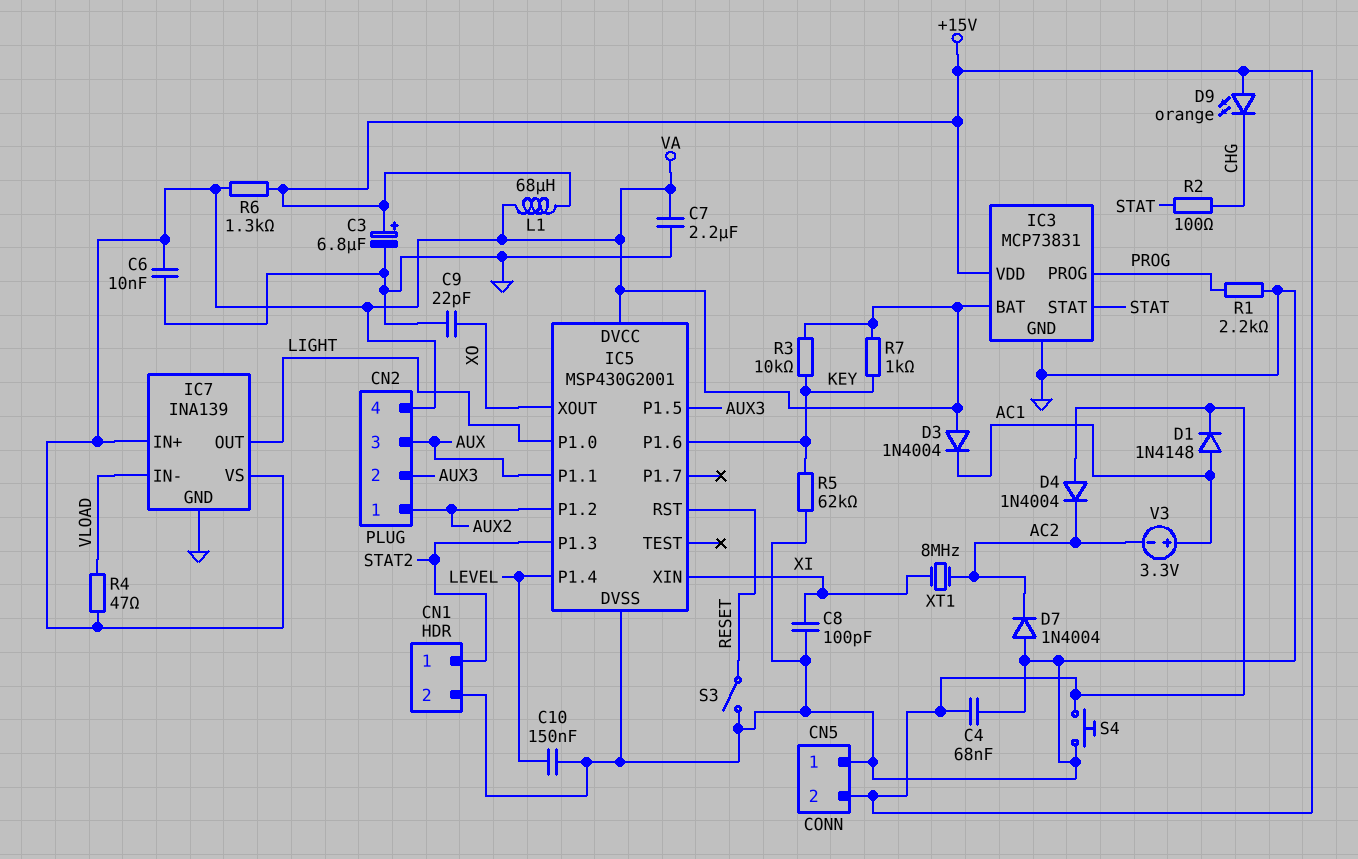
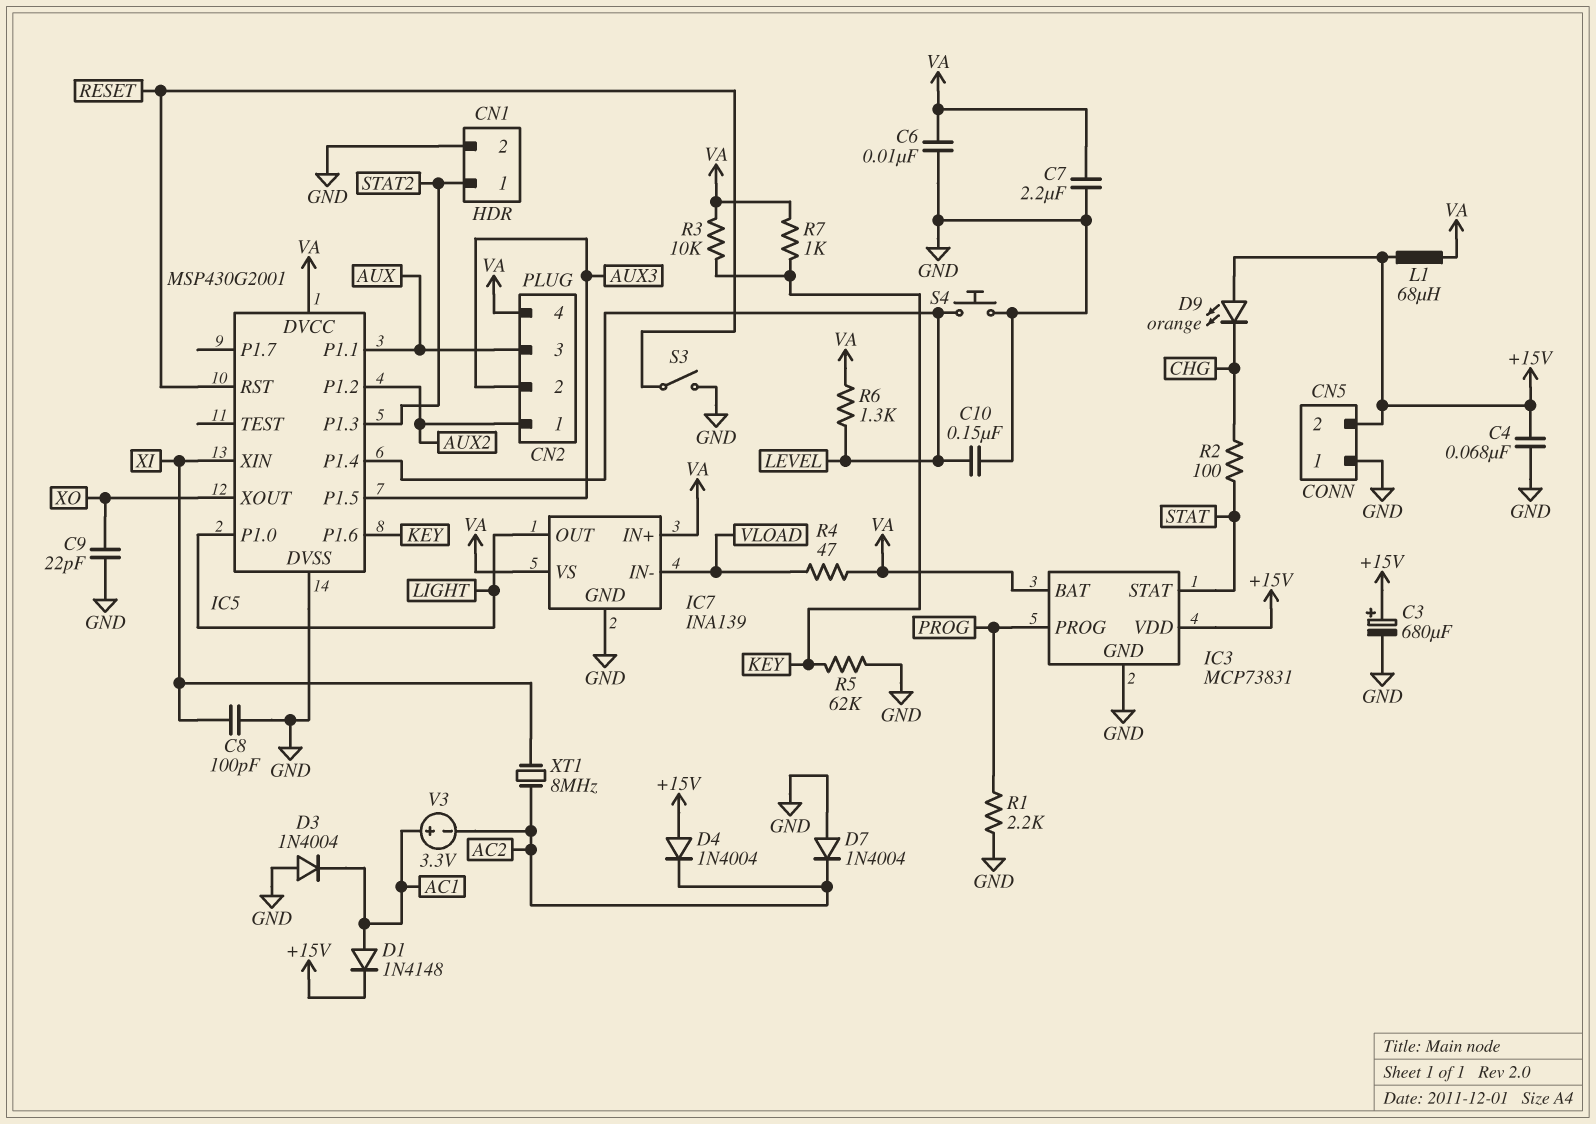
C3: 6.8uF (plus +15V, minus GND) -> 680uF (plus +15V, minus GND)
D3: diode 1N4004 (A VA, K AC1) -> diode 1N4004 (A GND, K AC1)
R6: 1.3k (+15V, VA) -> 1.3k (LEVEL, VA)
S4: button (+15V, GND) -> button (GND, LEVEL)

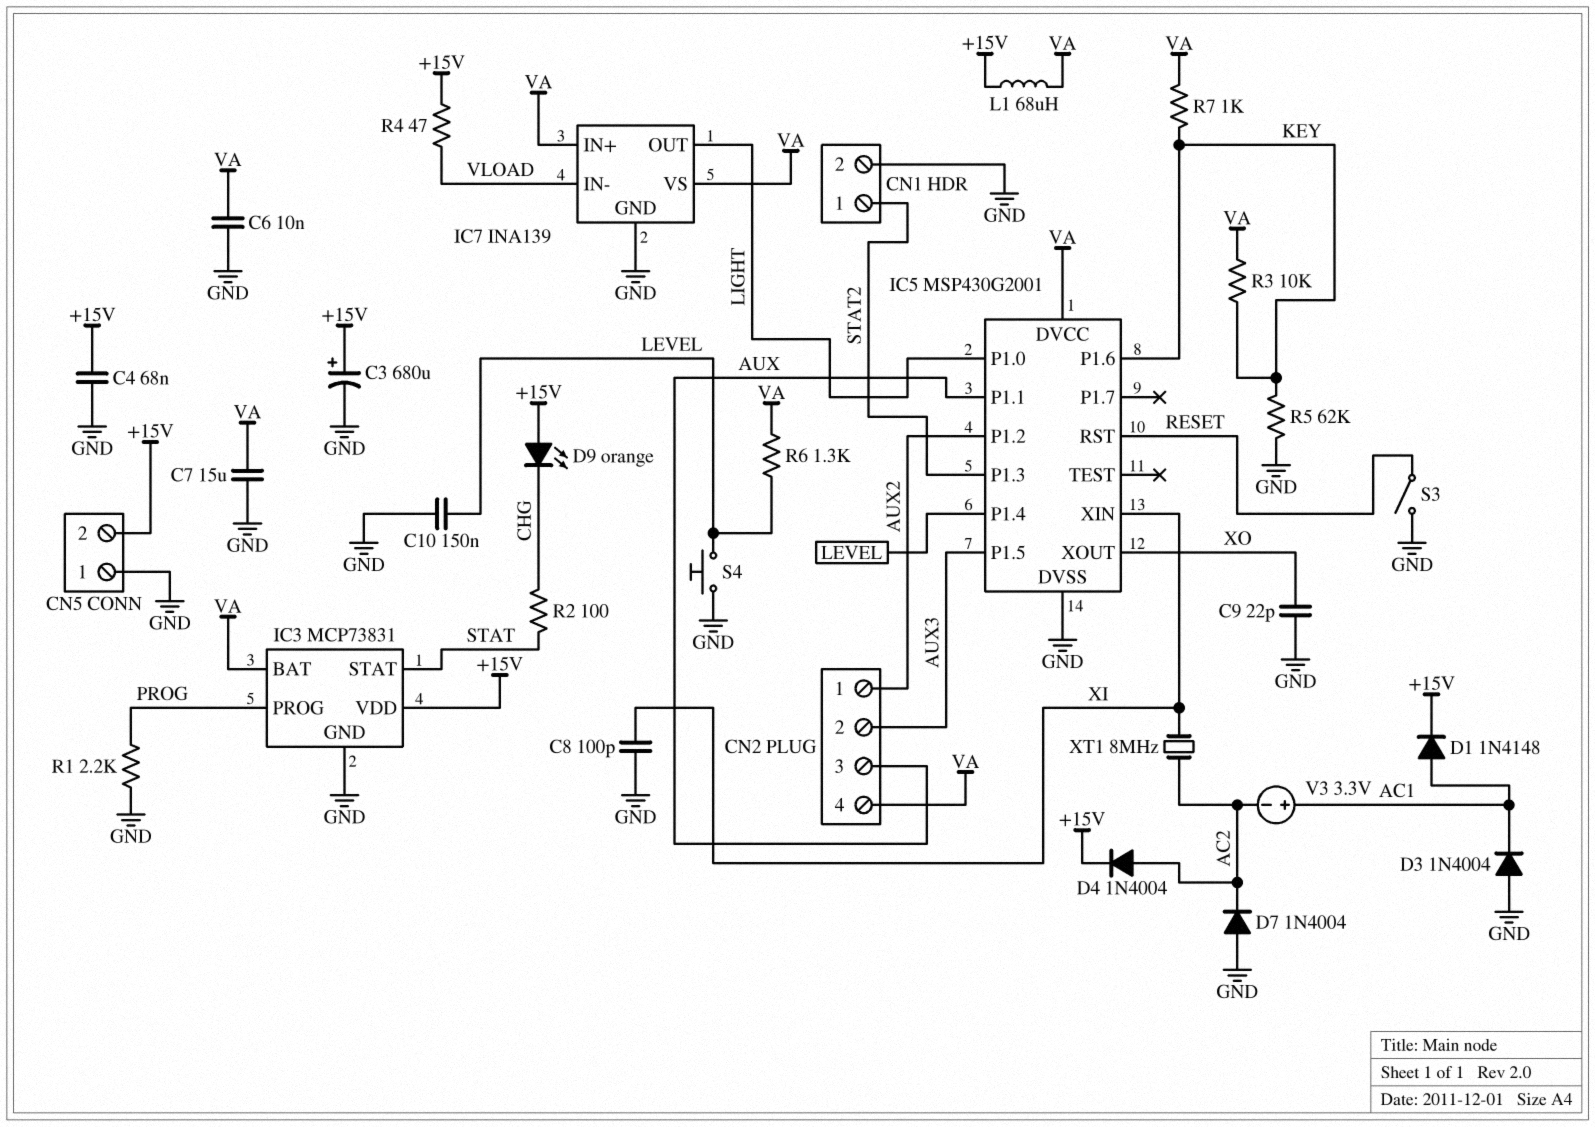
C7: 2.2uF (GND, VA) -> 15uF (GND, VA)
D4: diode 1N4004 (A +15V, K AC2) -> diode 1N4004 (A AC2, K +15V)
R4: 47 (VA, VLOAD) -> 47 (+15V, VLOAD)

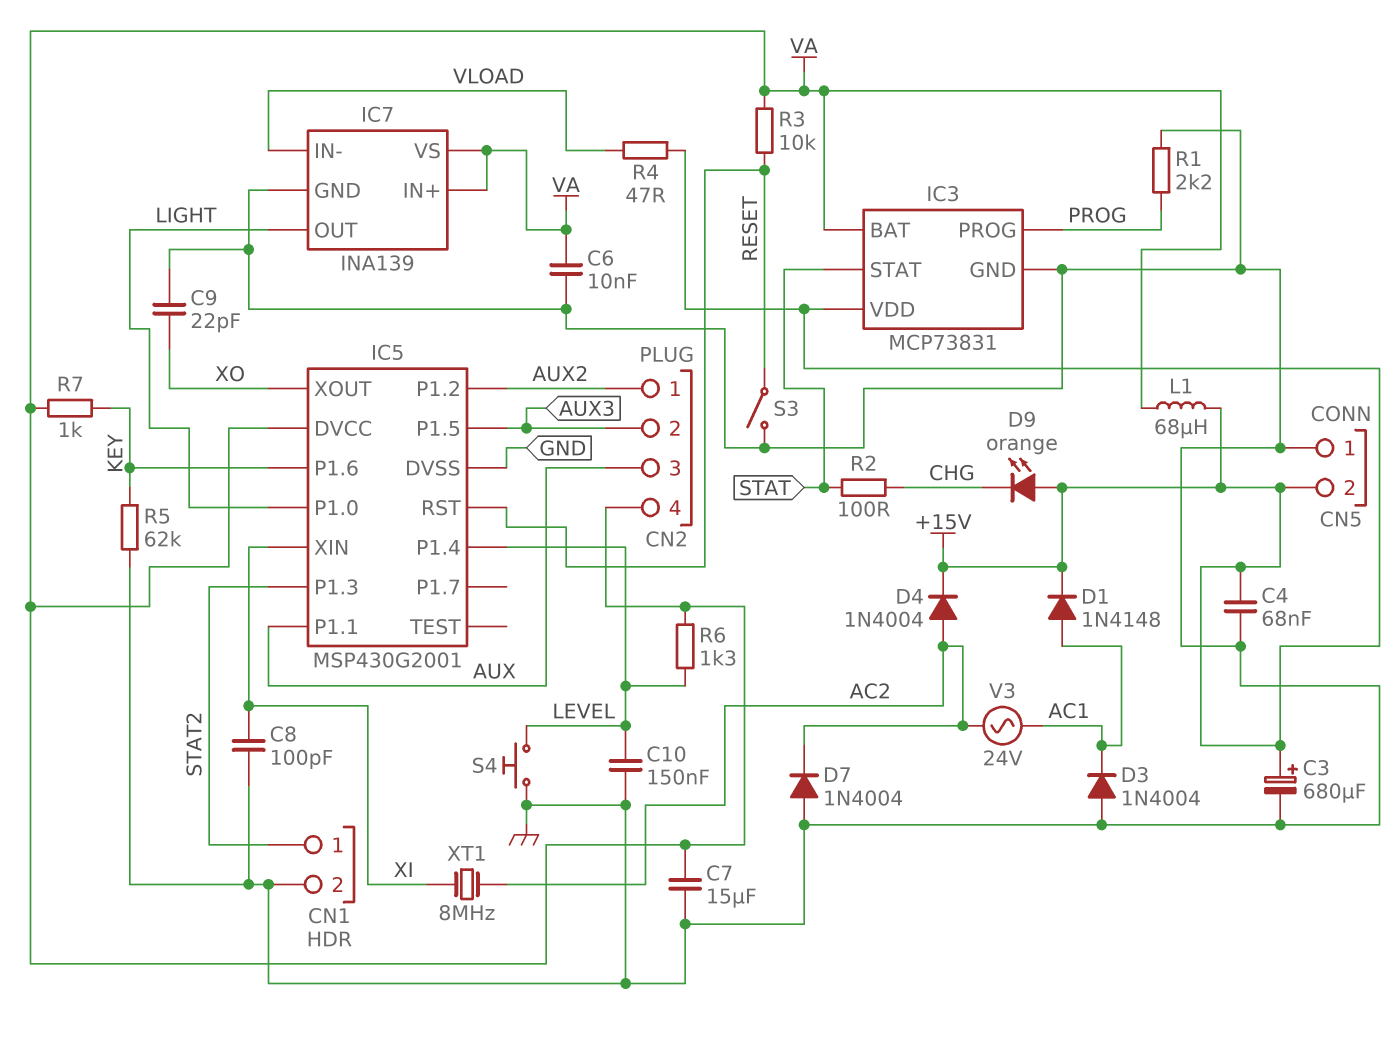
R3: 10k (KEY, VA) -> 10k (RESET, VA)
V3: 3.3V (plus AC1, minus AC2) -> AC 24V (AC1, AC2)

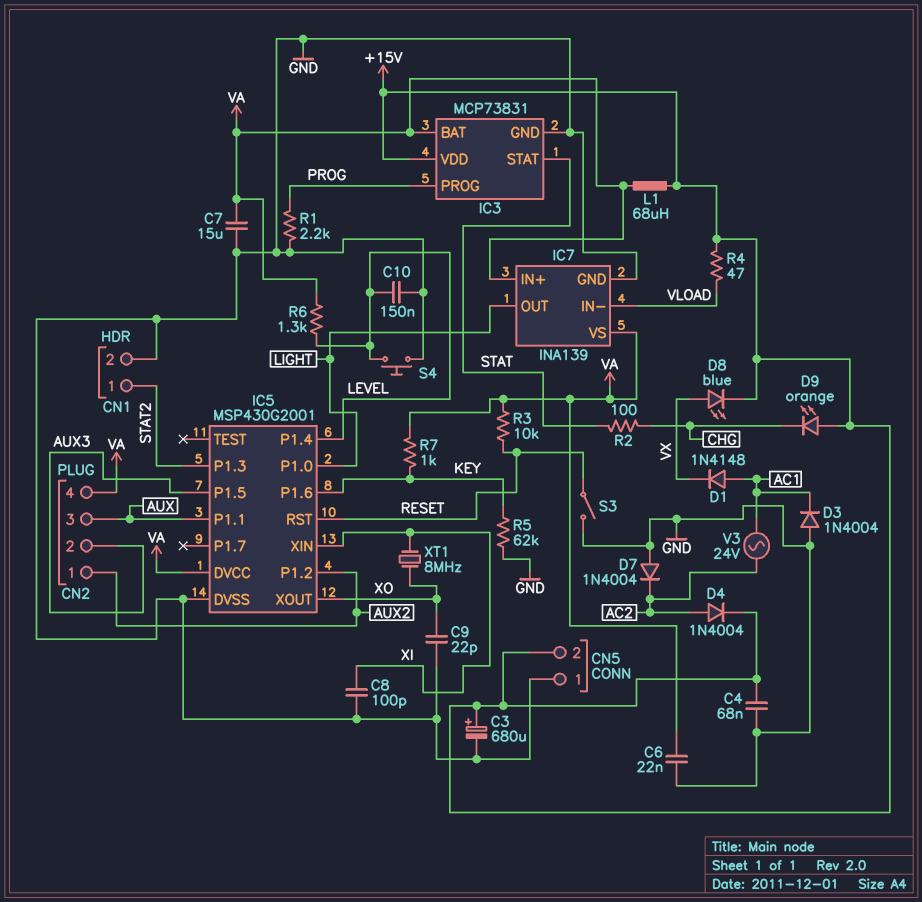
C6: 10nF (GND, VA) -> 22nF (GND, VA)
D1: diode 1N4148 (A AC1, K +15V) -> diode 1N4148 (A AC1, K VX)
D8: none -> LED blue (A VX, K +15V)
XT1: 8MHz (AC2, XI) -> 8MHz (XI, XO)

